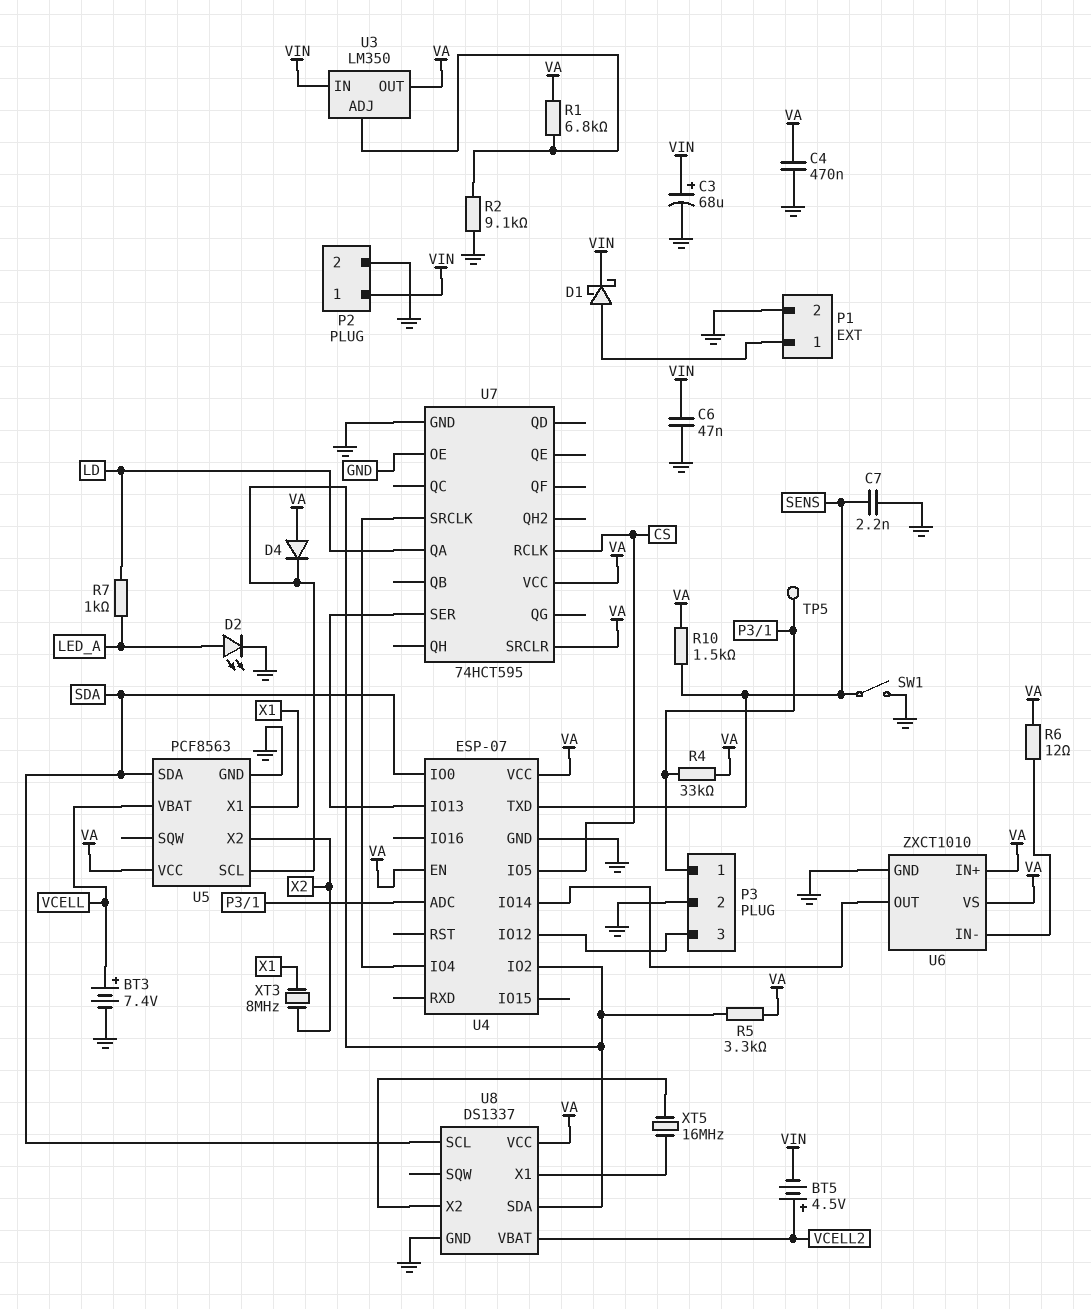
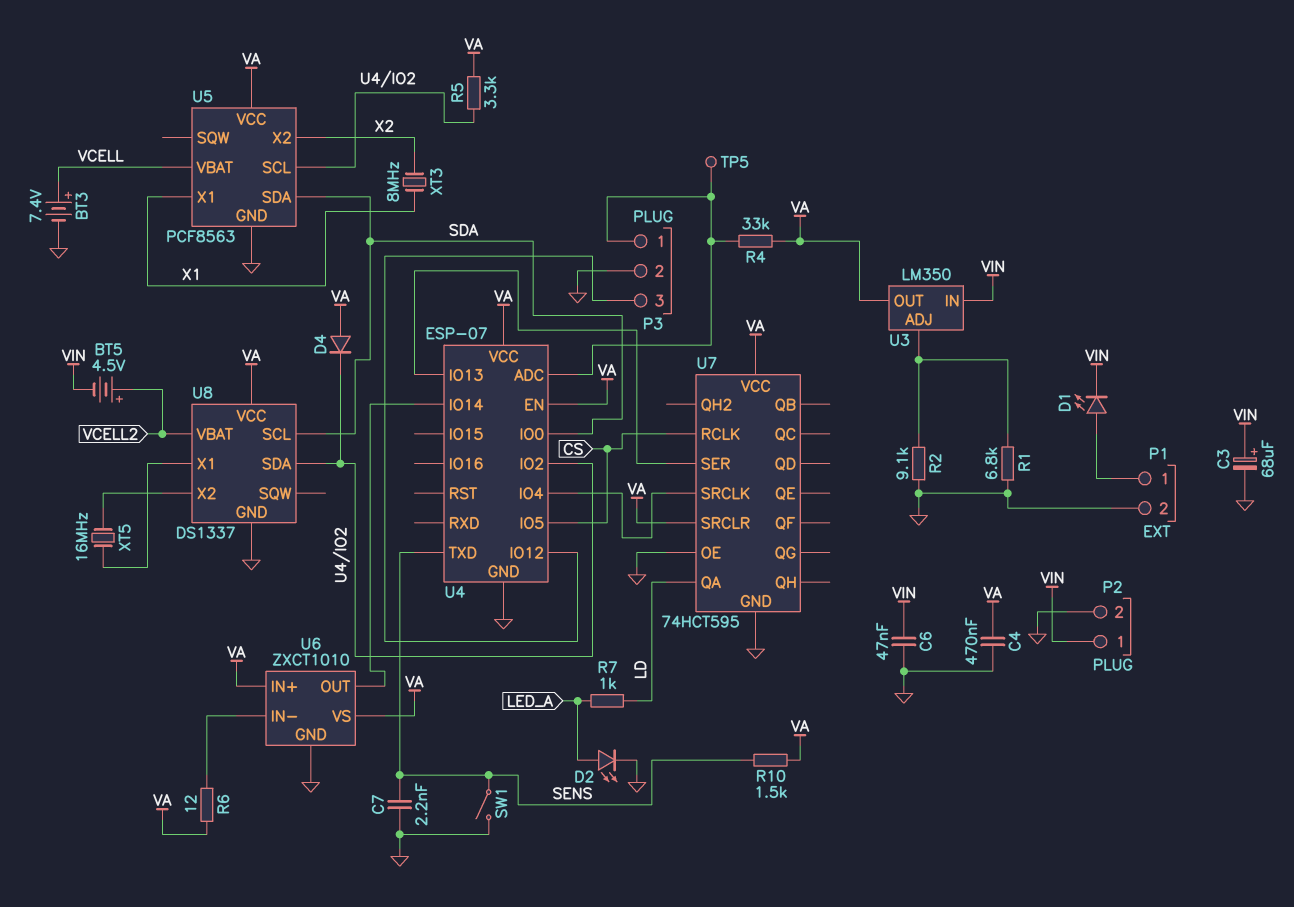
D1: schottky (A P1/1, K VIN) -> LED (A P1/1, K VIN)
R1: 6.8k (U3/ADJ, VA) -> 6.8k (GND, U3/ADJ)

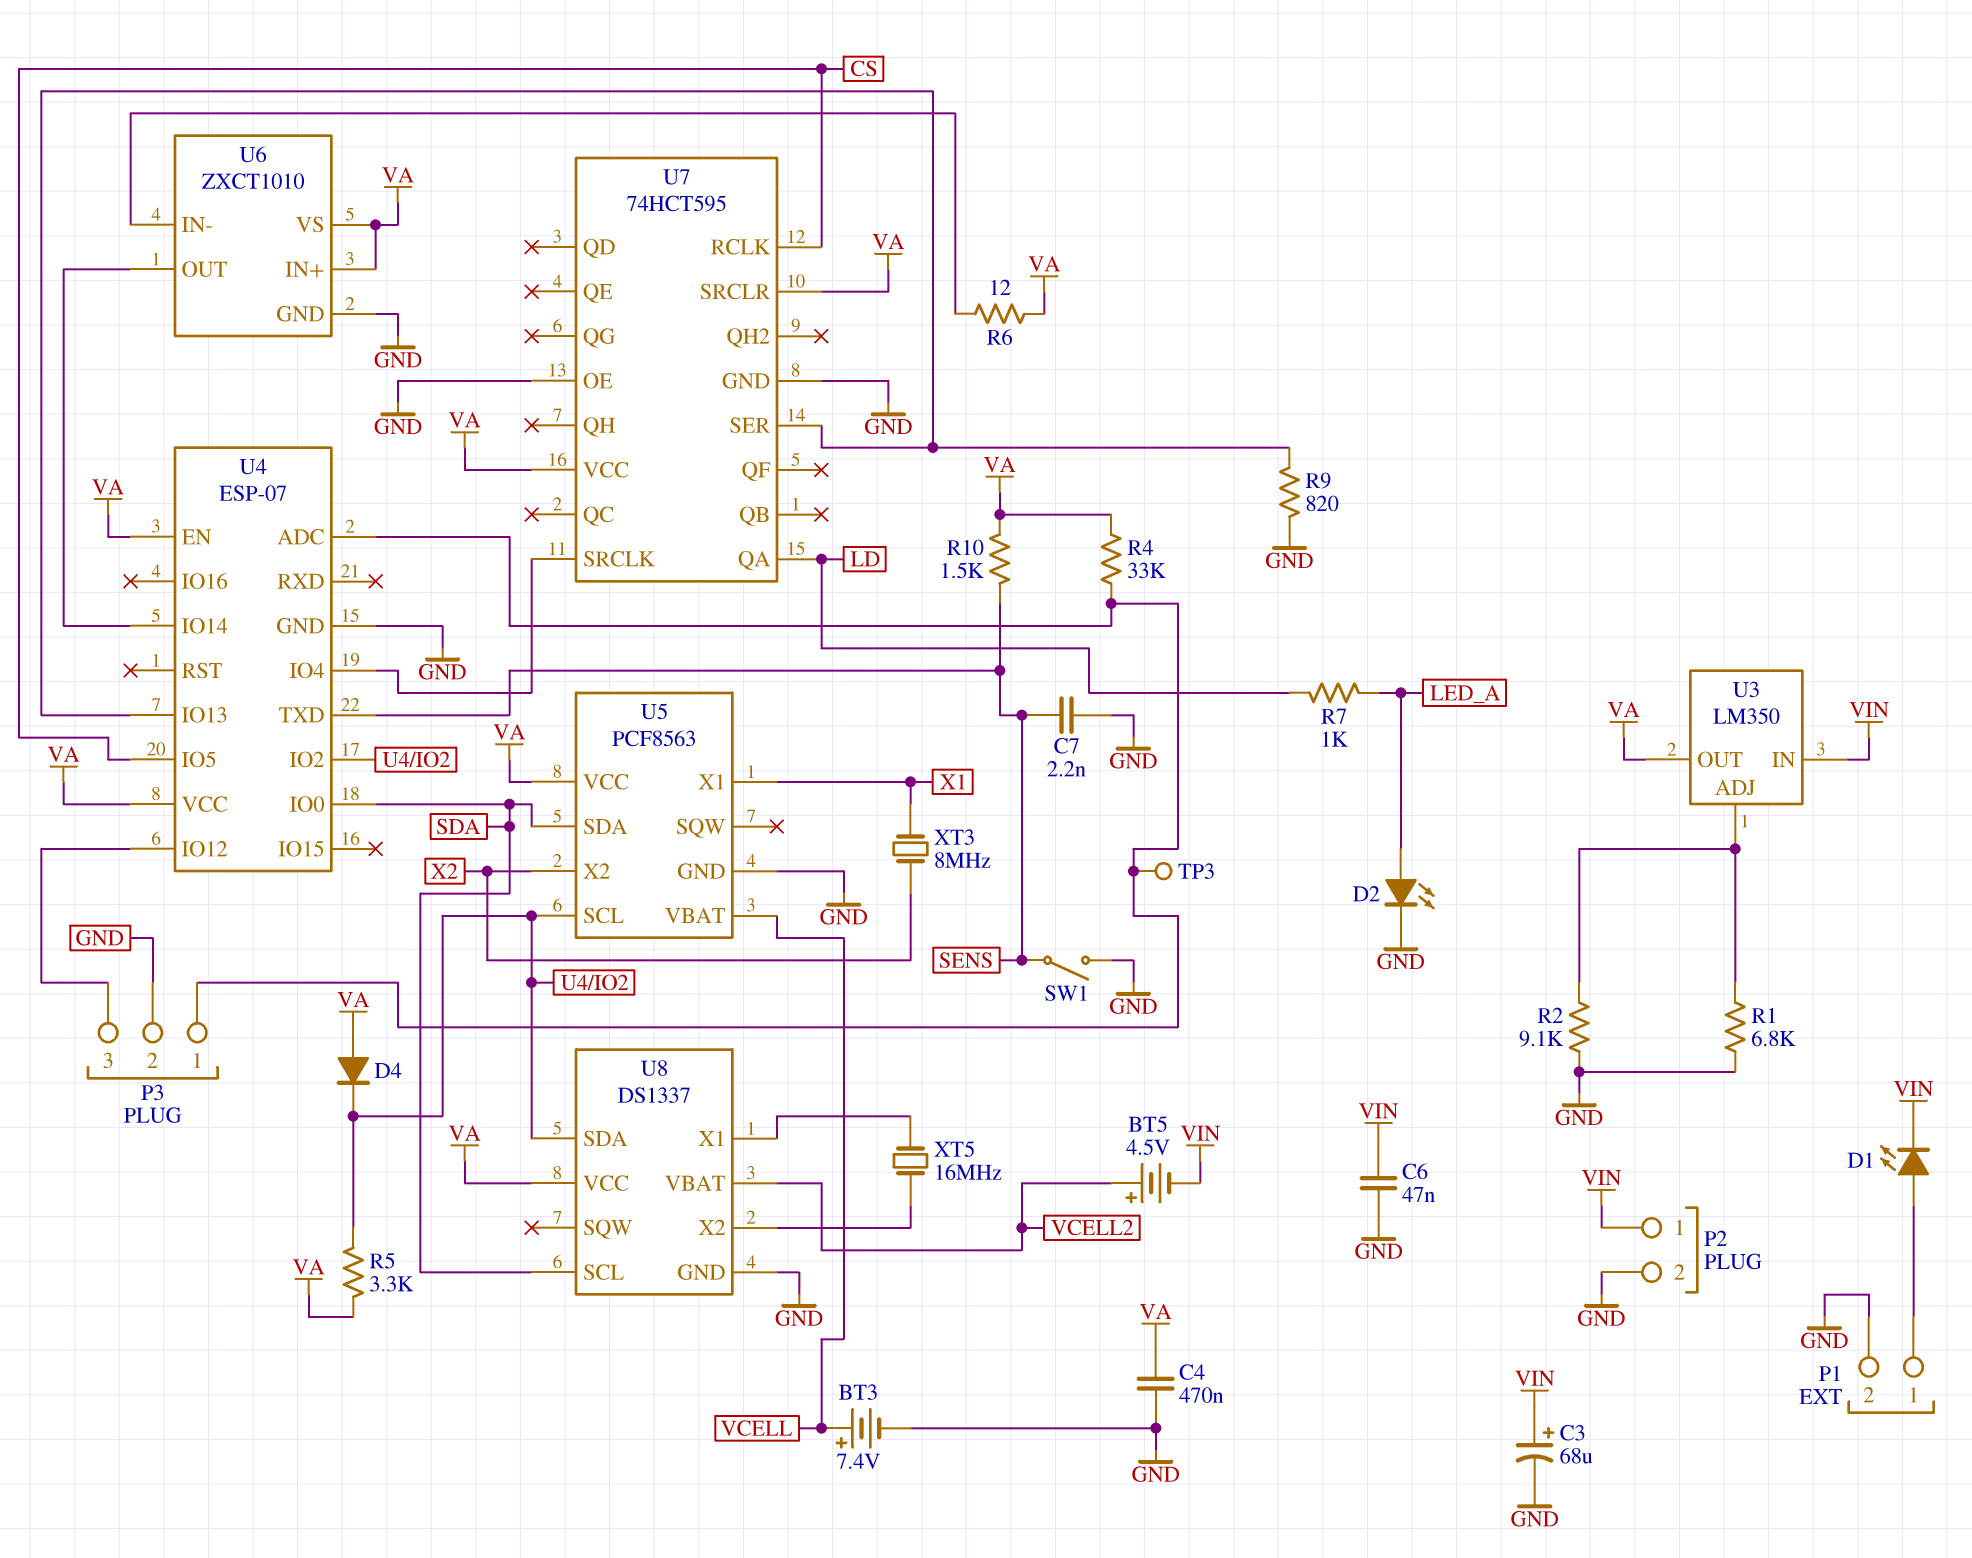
R9: none -> 820 (GND, U4/IO13)
TP3: none -> test point (P3/1)
TP5: test point (P3/1) -> none

